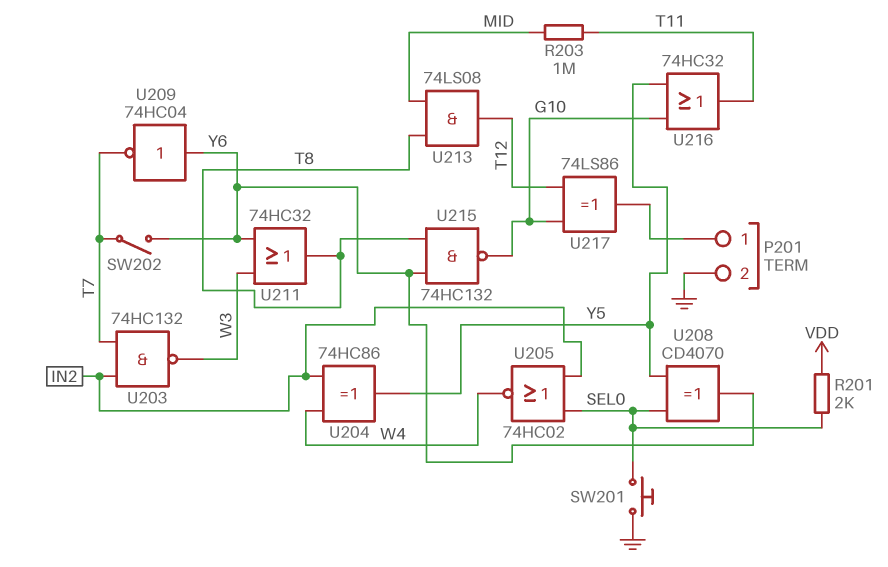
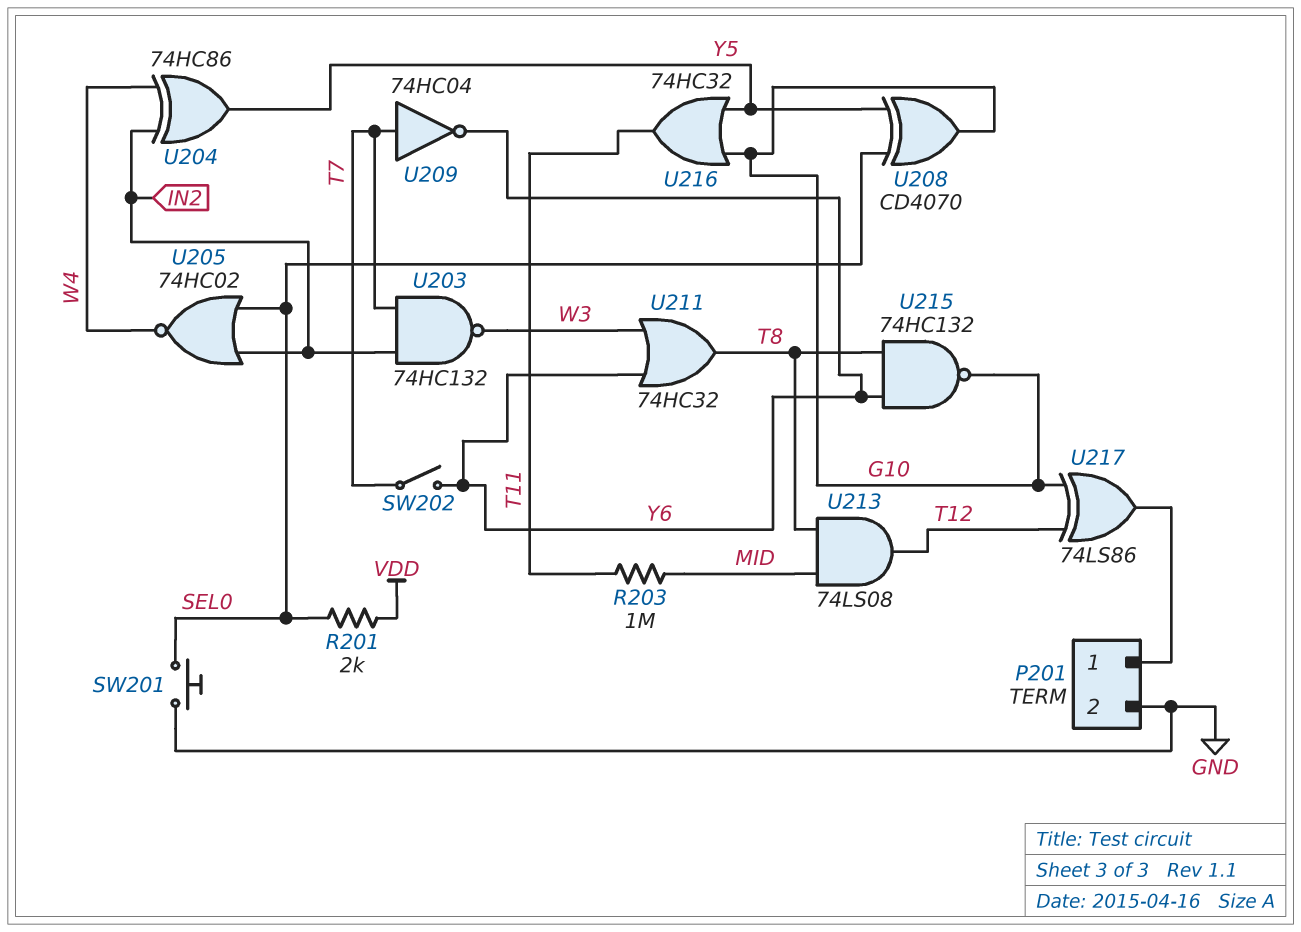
U208: XOR CD4070 (in SEL0, in Y5, out Y6) -> XOR CD4070 (in SEL0, in Y5, out G10)
U209: NOT 74HC04 (in Y6, out T7) -> NOT 74HC04 (in T7, out Y6)

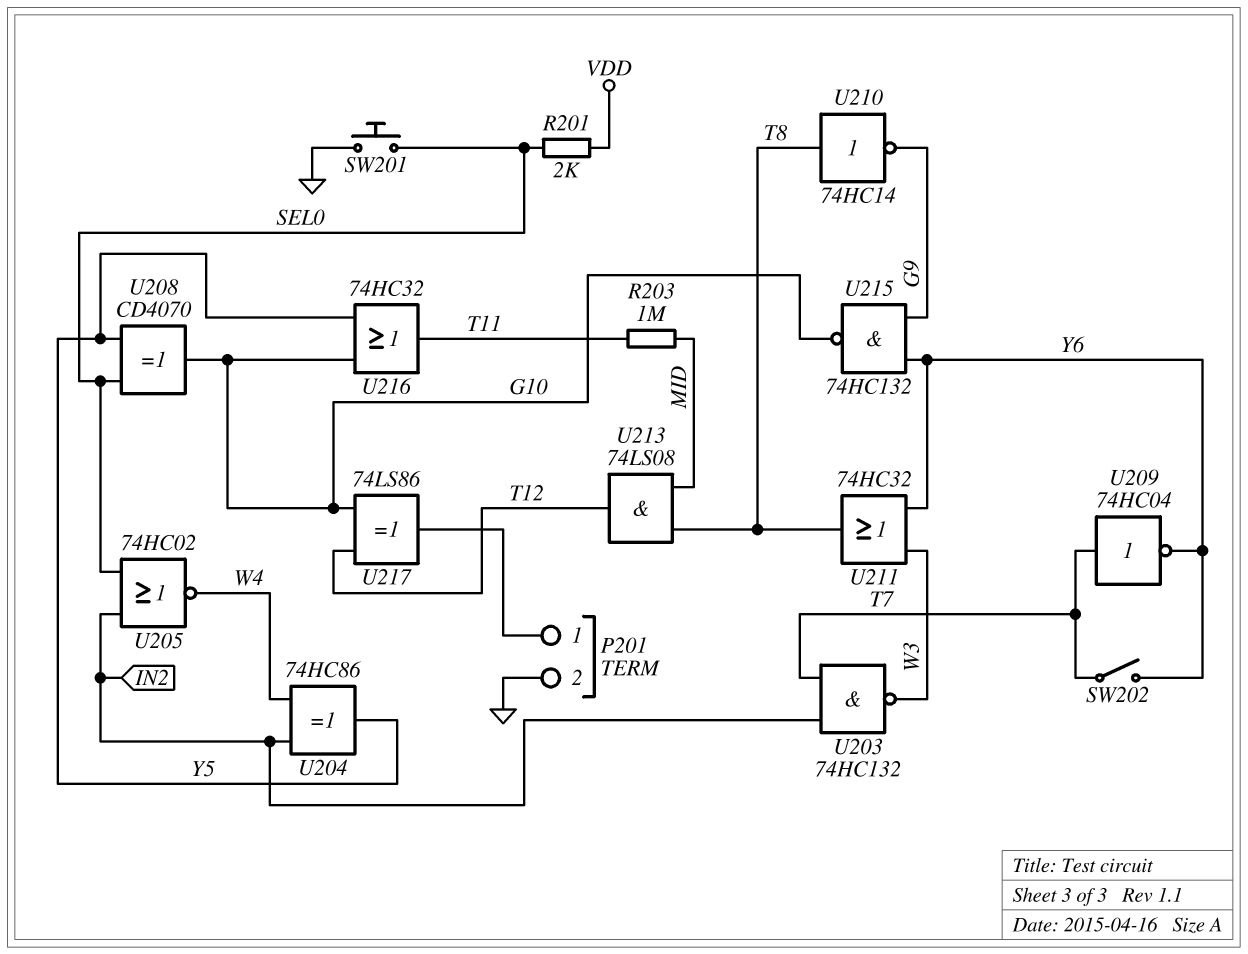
U210: none -> NOT 74HC14 (in T8, out G9)
U215: NAND 74HC132 (in T8, in Y6, out G10) -> NAND 74HC132 (in G9, in Y6, out G10)

